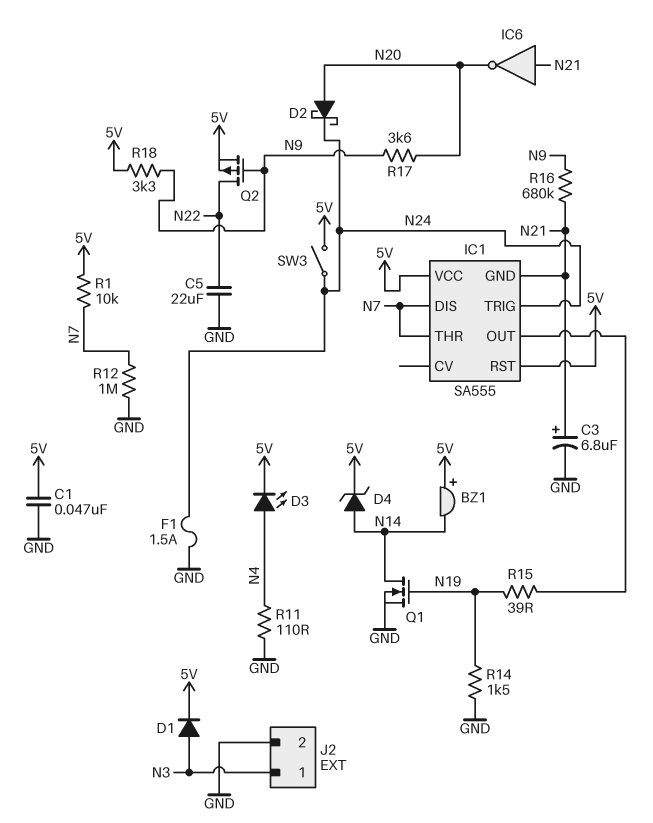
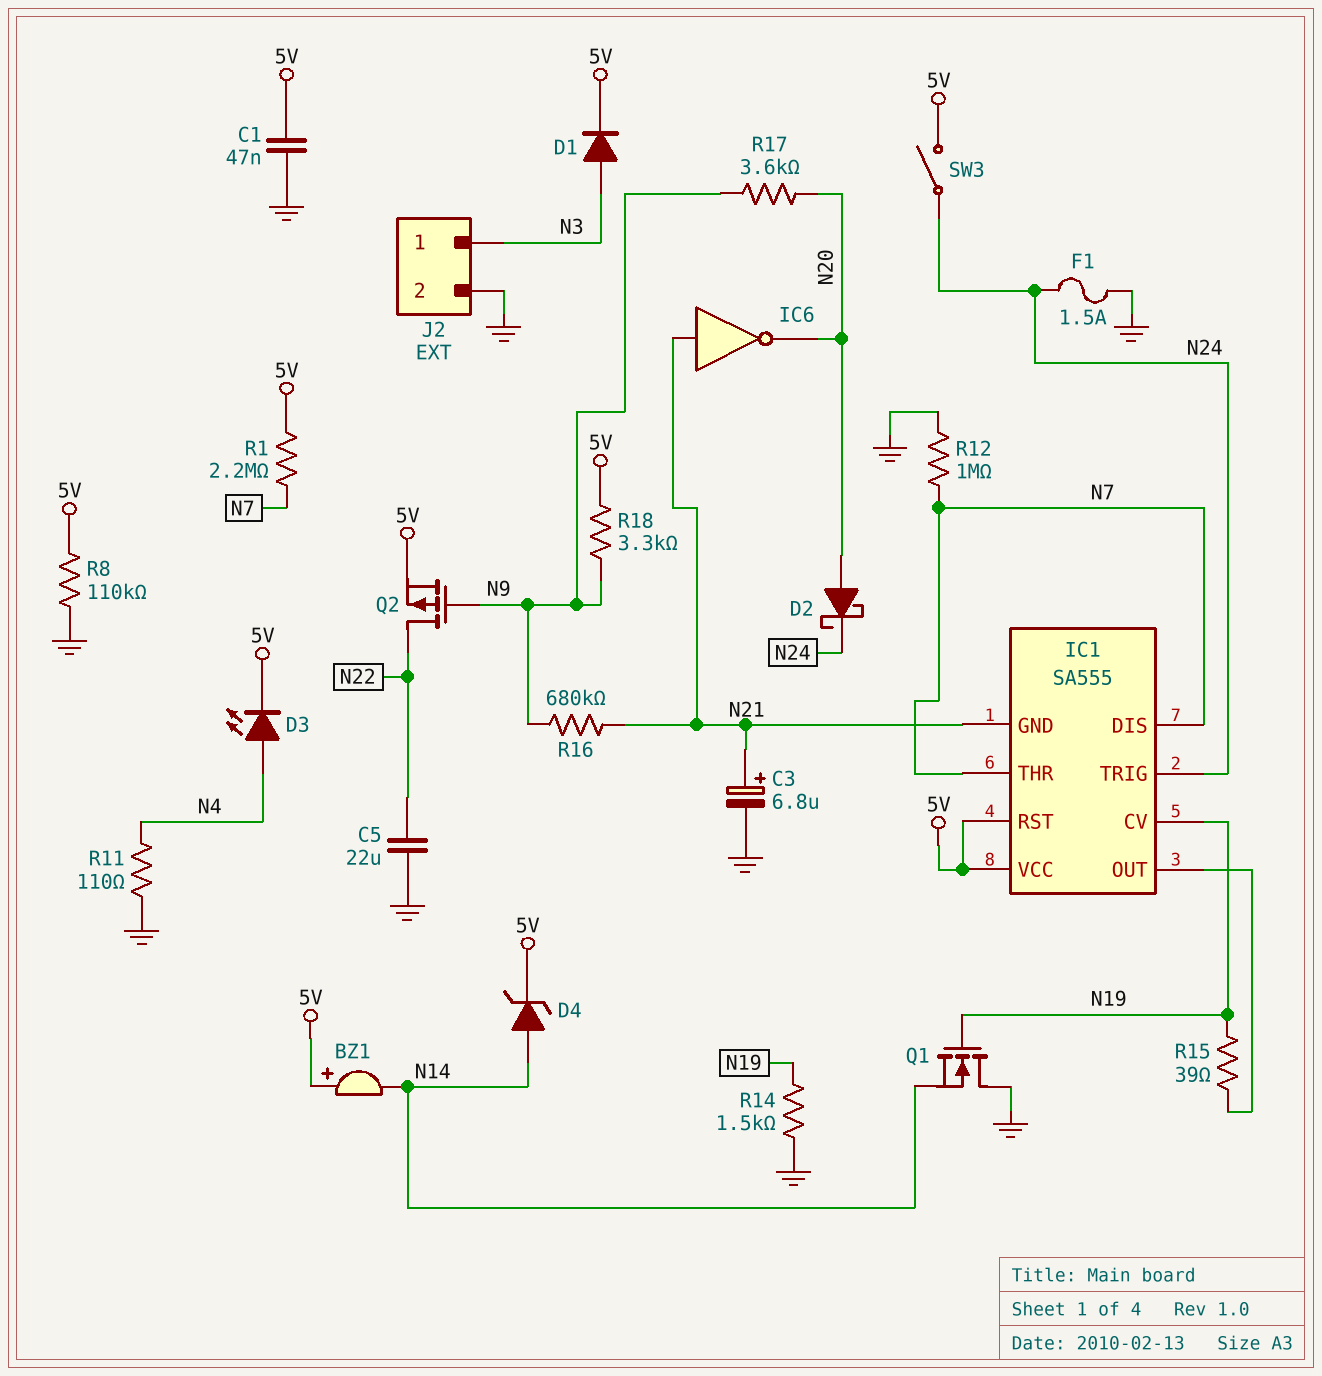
IC1 pin CV: none -> N19
Q1: NMOS (G N19, D N14, S GND) -> NMOS (G N19, D GND, S N14)
R1: 10k (5V, N7) -> 2.2M (5V, N7)
R8: none -> 110k (5V, GND)

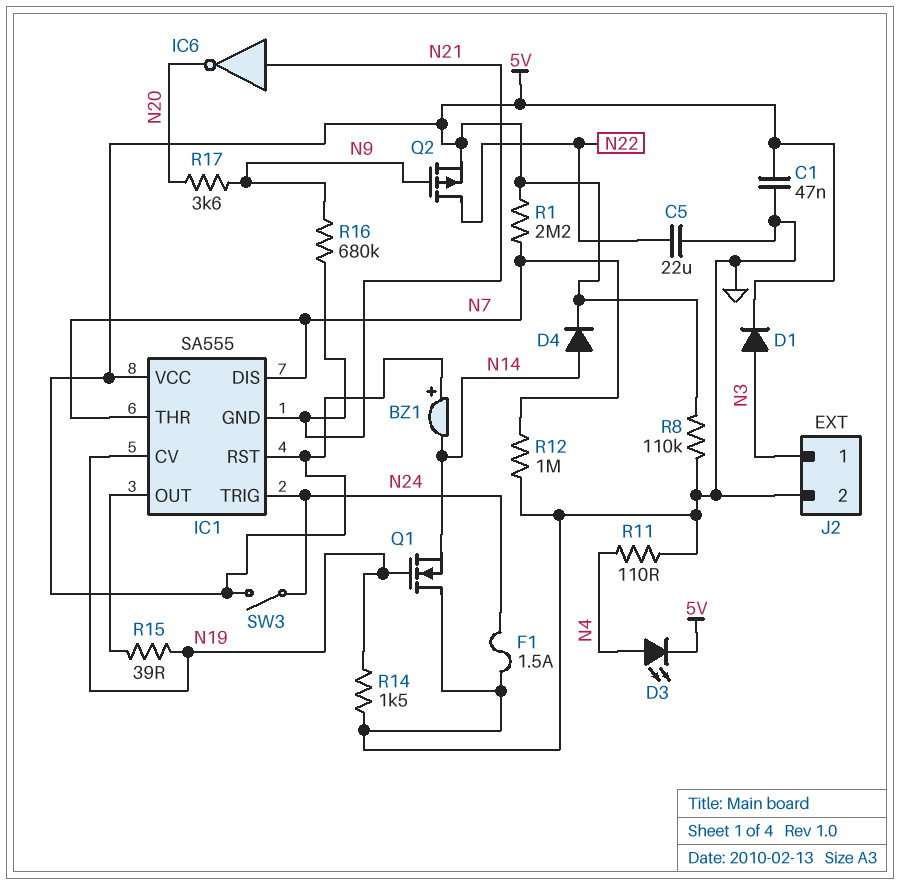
C3: 6.8uF (plus N21, minus GND) -> none
D2: schottky (A N20, K N24) -> none
D4: zener (A N14, K 5V) -> diode (A N14, K 5V)
R18: 3.3k (5V, N9) -> none

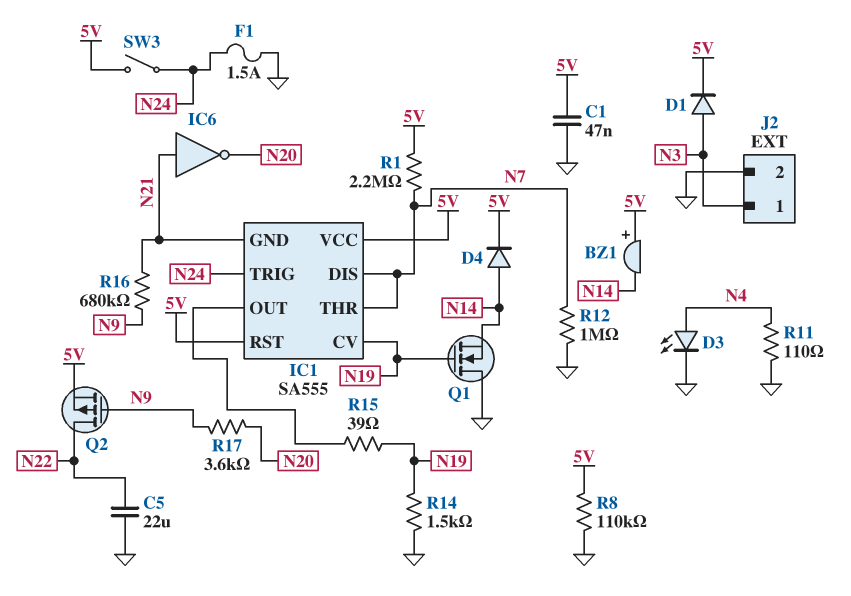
D3: LED (A N4, K 5V) -> LED (A N4, K GND)

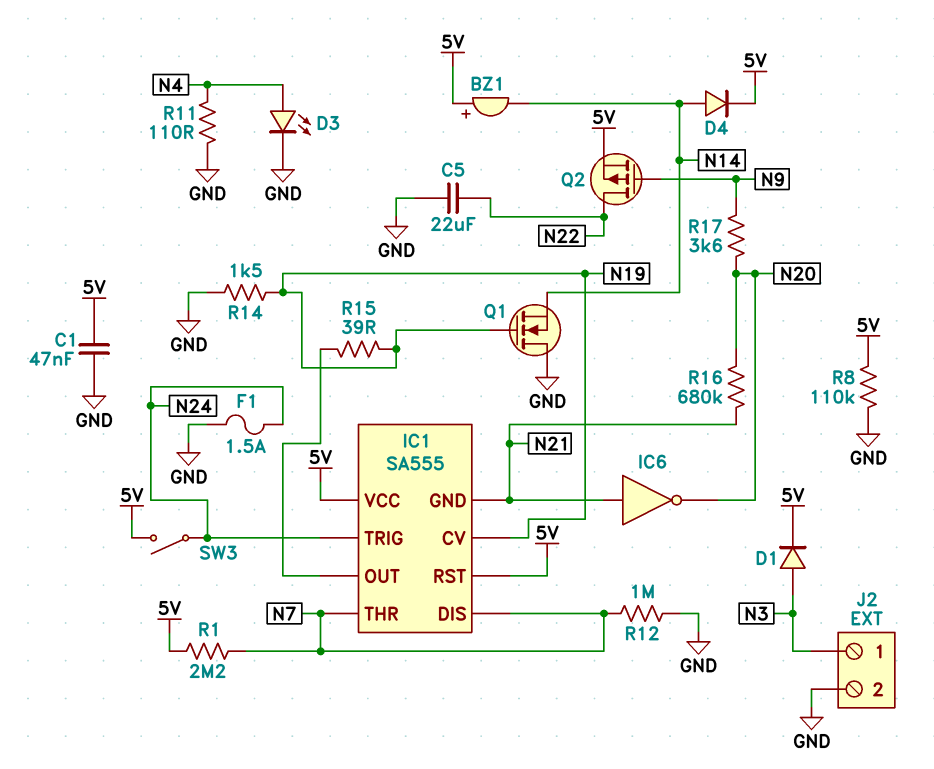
R16: 680k (N9, N21) -> 680k (N20, N21)

